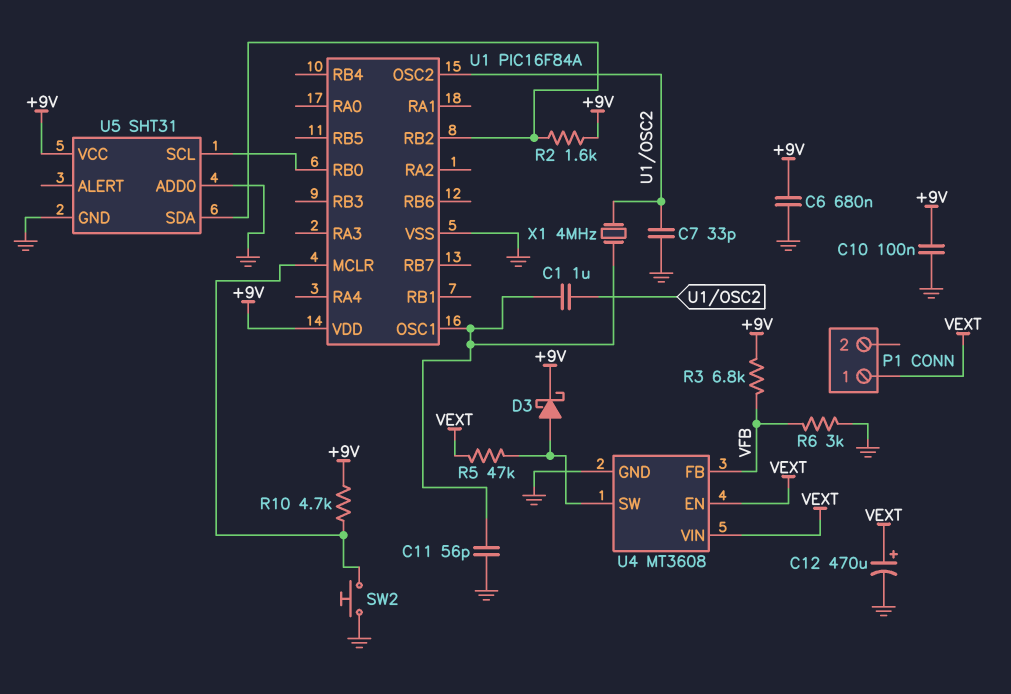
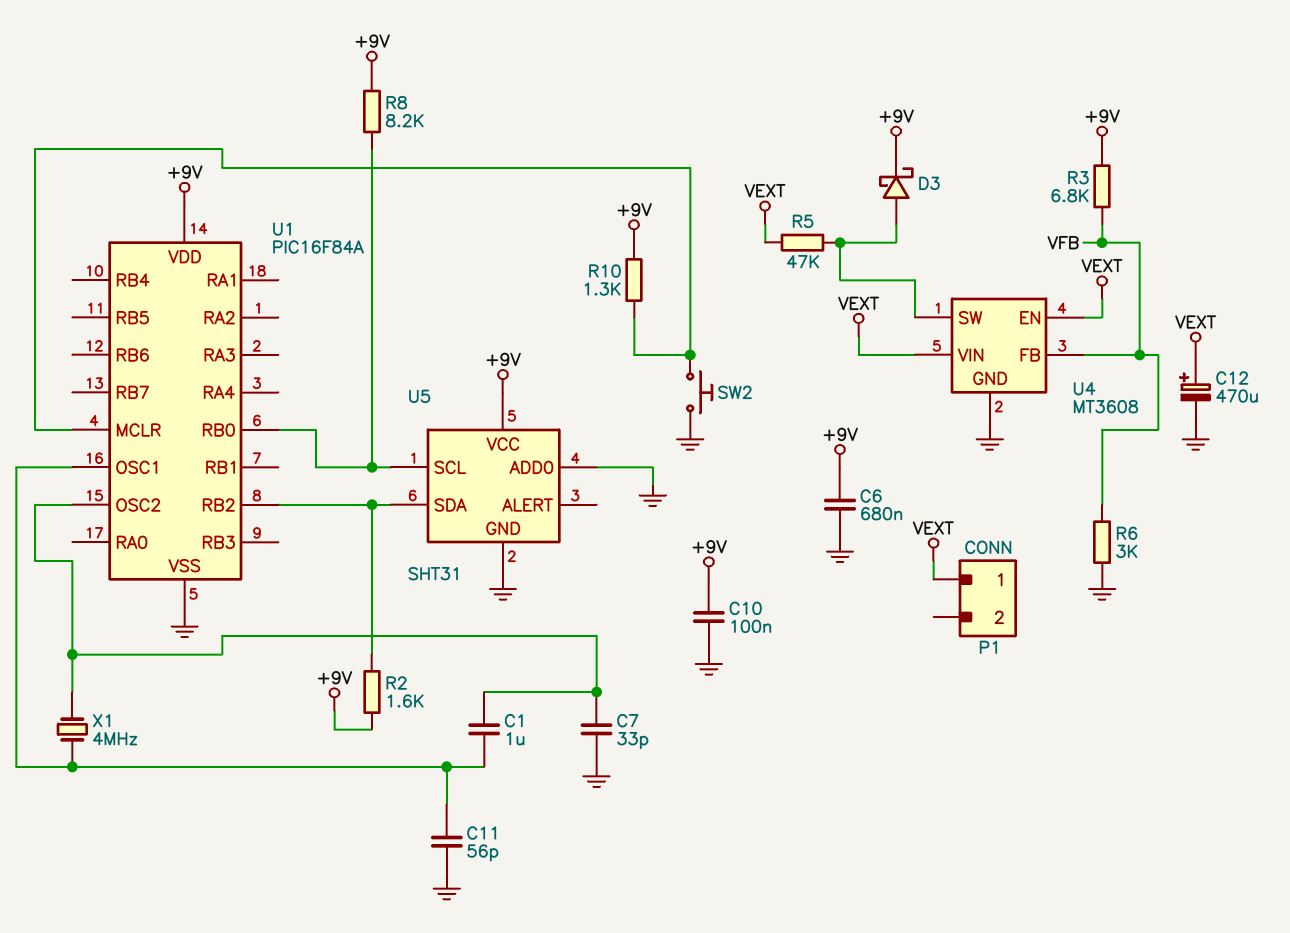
R8: none -> 8.2k (+9V, U1/RB0)
R10: 4.7k (+9V, U1/MCLR) -> 1.3k (+9V, U1/MCLR)

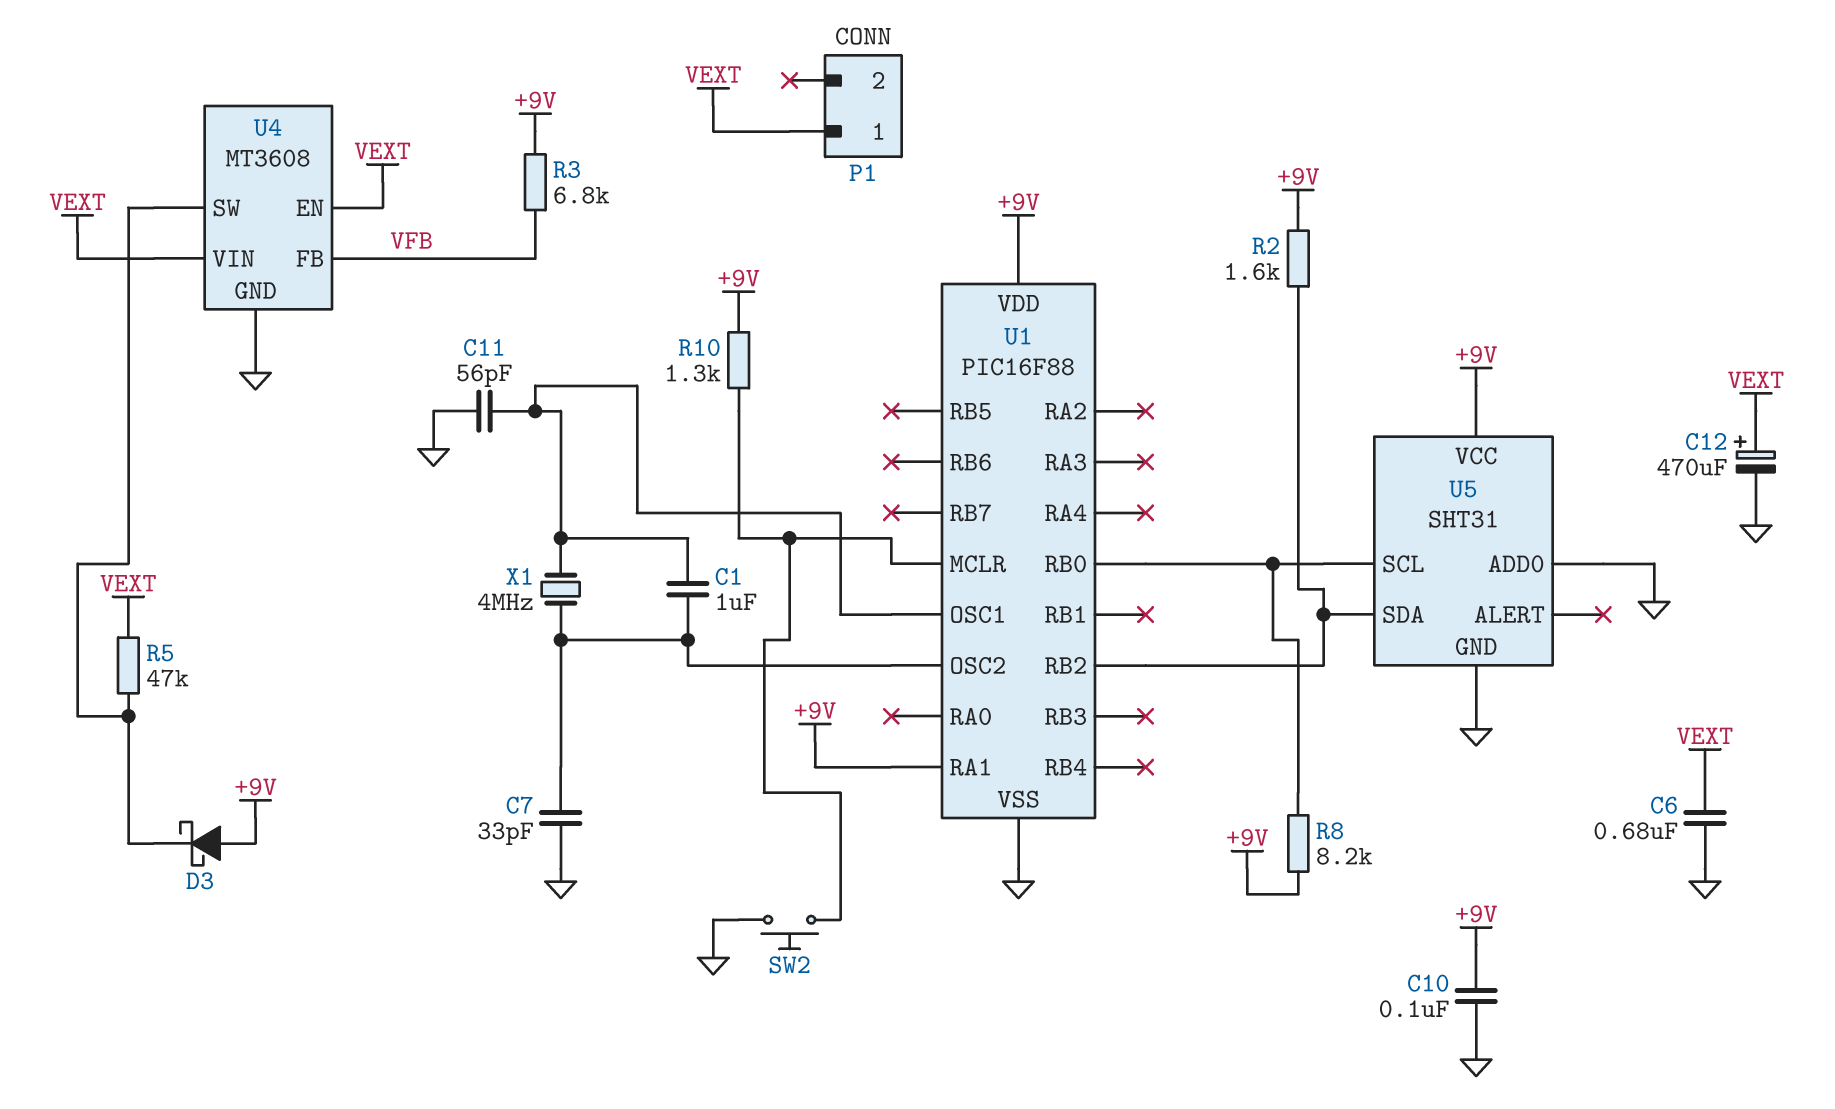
C6: 680nF (+9V, GND) -> 680nF (GND, VEXT)
D3: schottky (A U4/SW, K +9V) -> schottky (A +9V, K U4/SW)
R6: 3k (GND, VFB) -> none
U1: PIC16F84A -> PIC16F88
U1 pin RA1: none -> +9V

